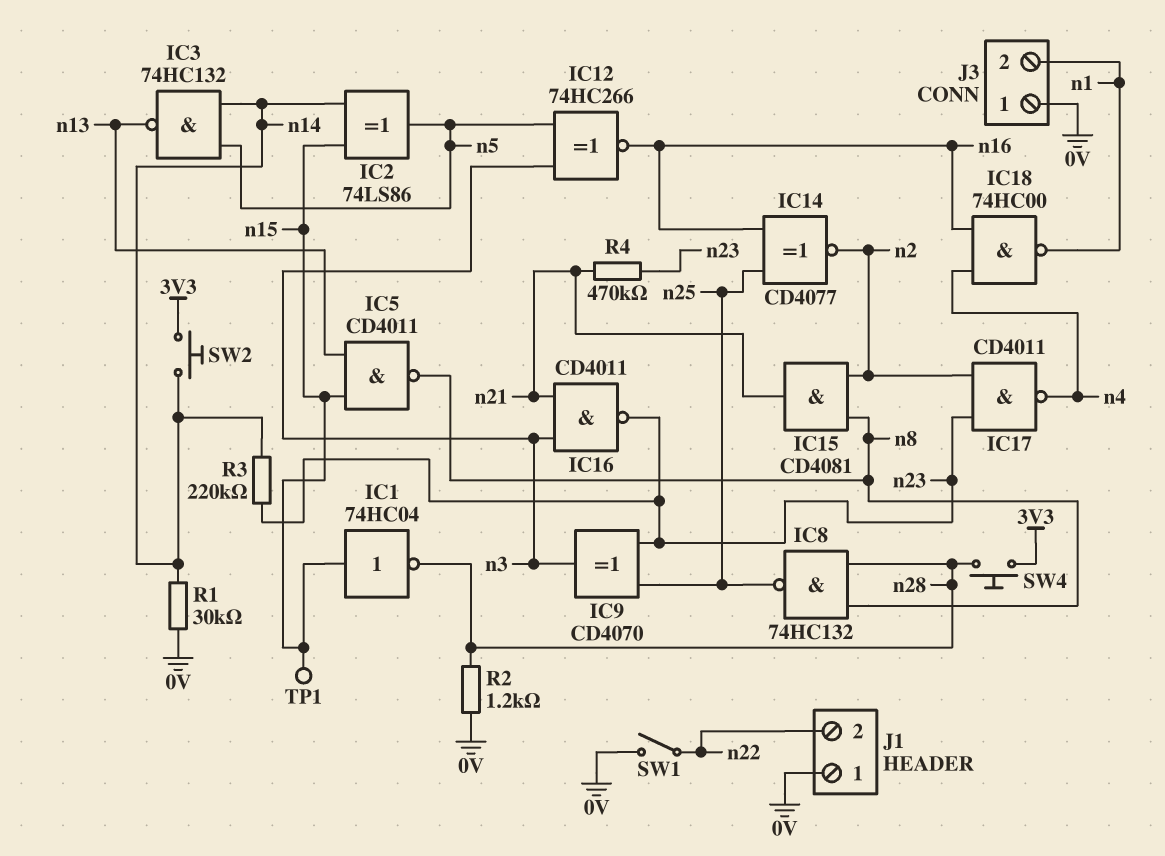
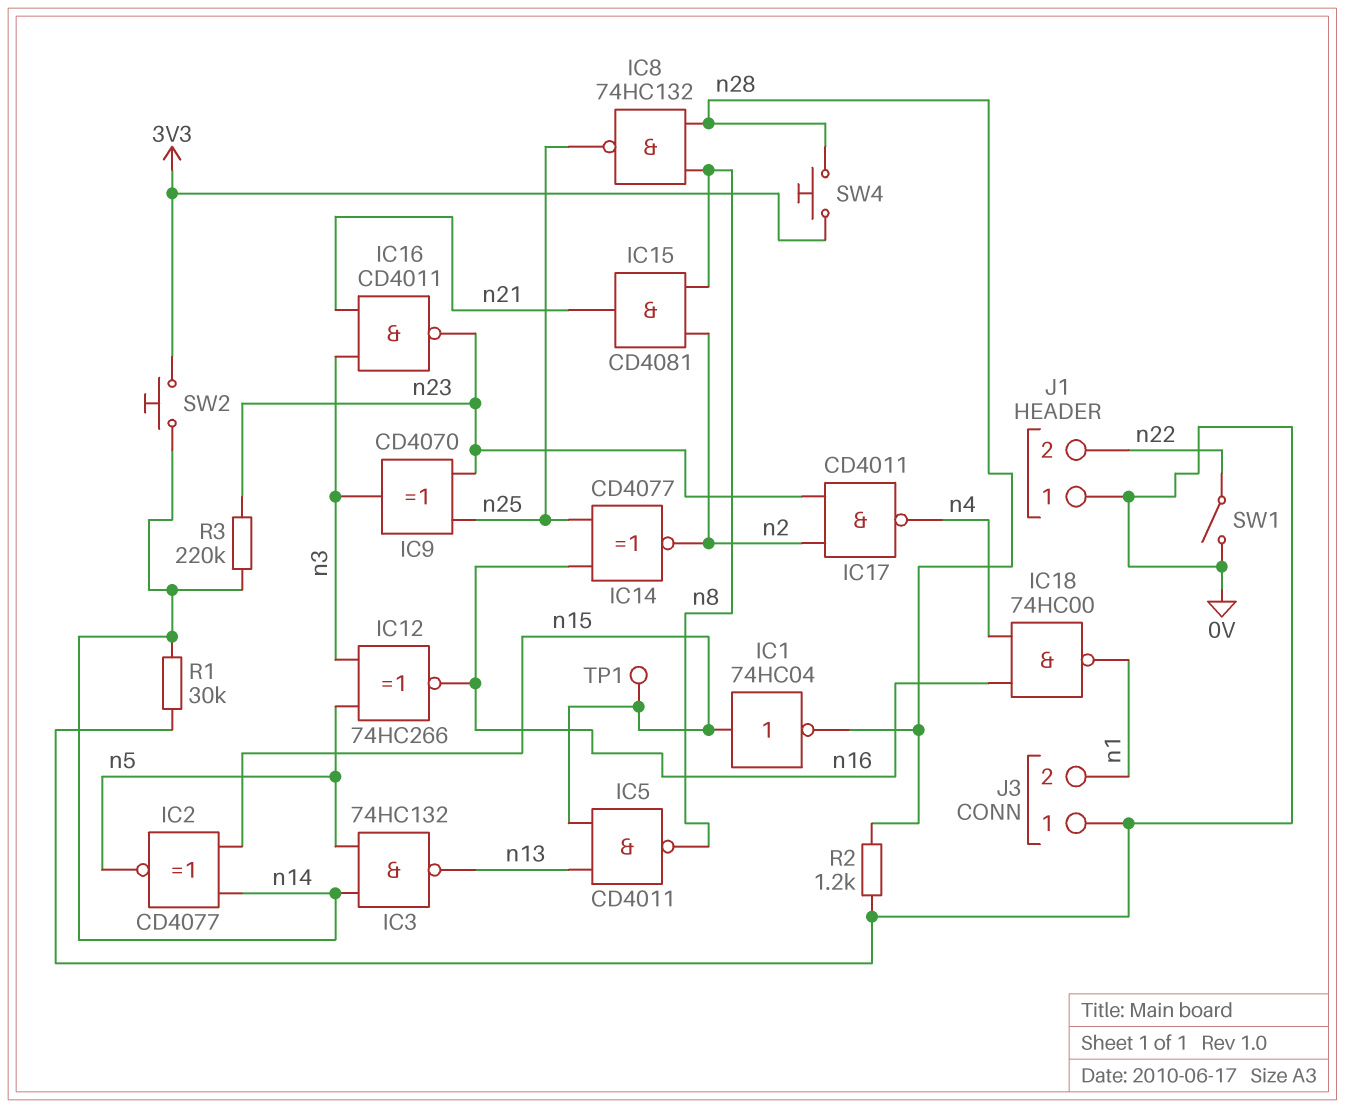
IC2: XOR 74LS86 (in n14, in n15, out n5) -> XNOR CD4077 (in n14, in n15, out n5)
R4: 470k (n21, n23) -> none

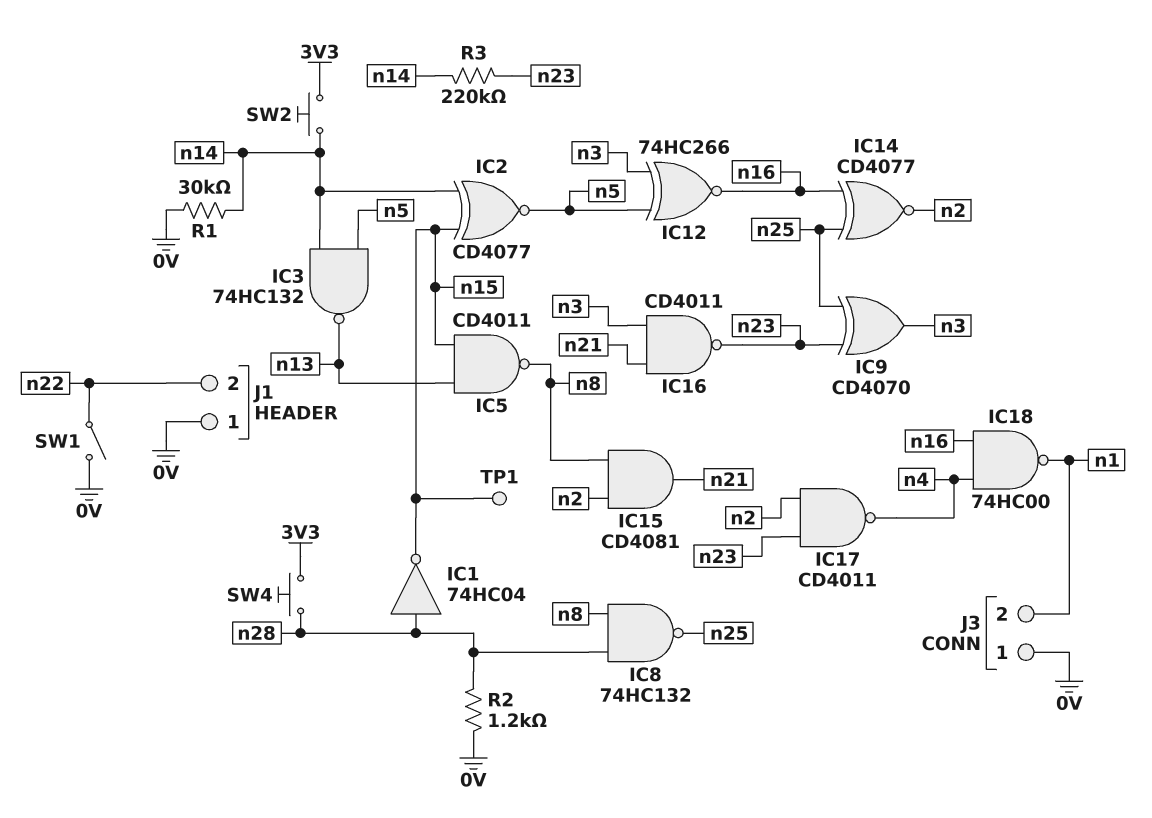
IC1: NOT 74HC04 (in n15, out n28) -> NOT 74HC04 (in n28, out n15)

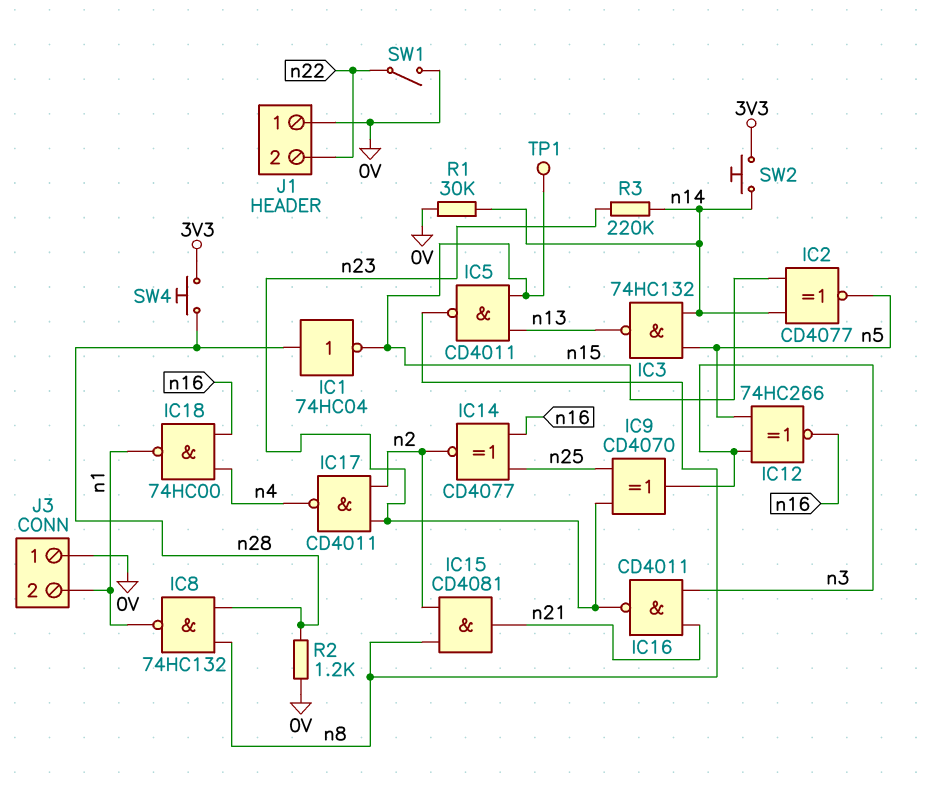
IC8: NAND 74HC132 (in n8, in n28, out n25) -> NAND 74HC132 (in n8, in n28, out n1)

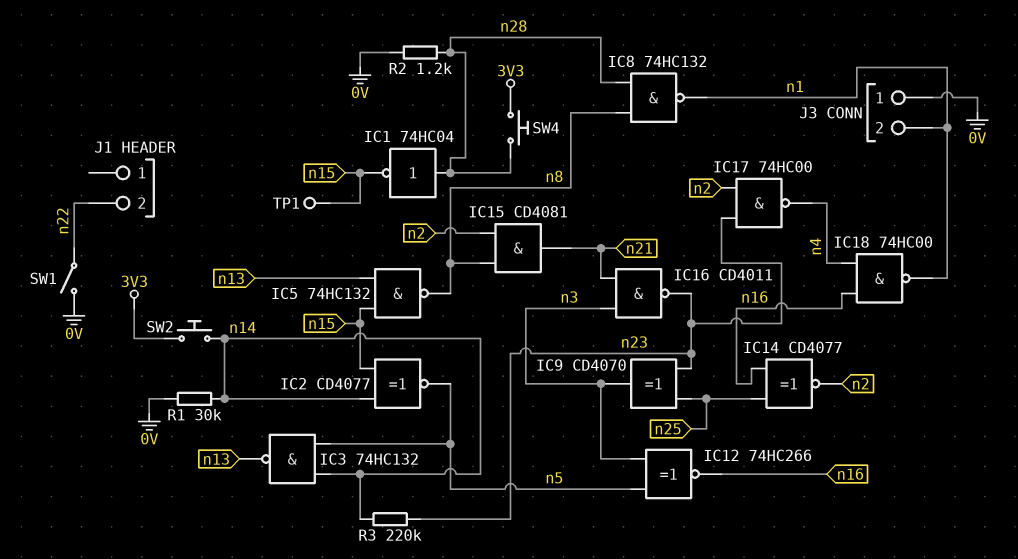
IC5: NAND CD4011 (in n13, in n15, out n8) -> NAND 74HC132 (in n13, in n15, out n8)
IC17: NAND CD4011 (in n2, in n23, out n4) -> NAND 74HC00 (in n2, in n23, out n4)
J1 pin 1: 0V -> none

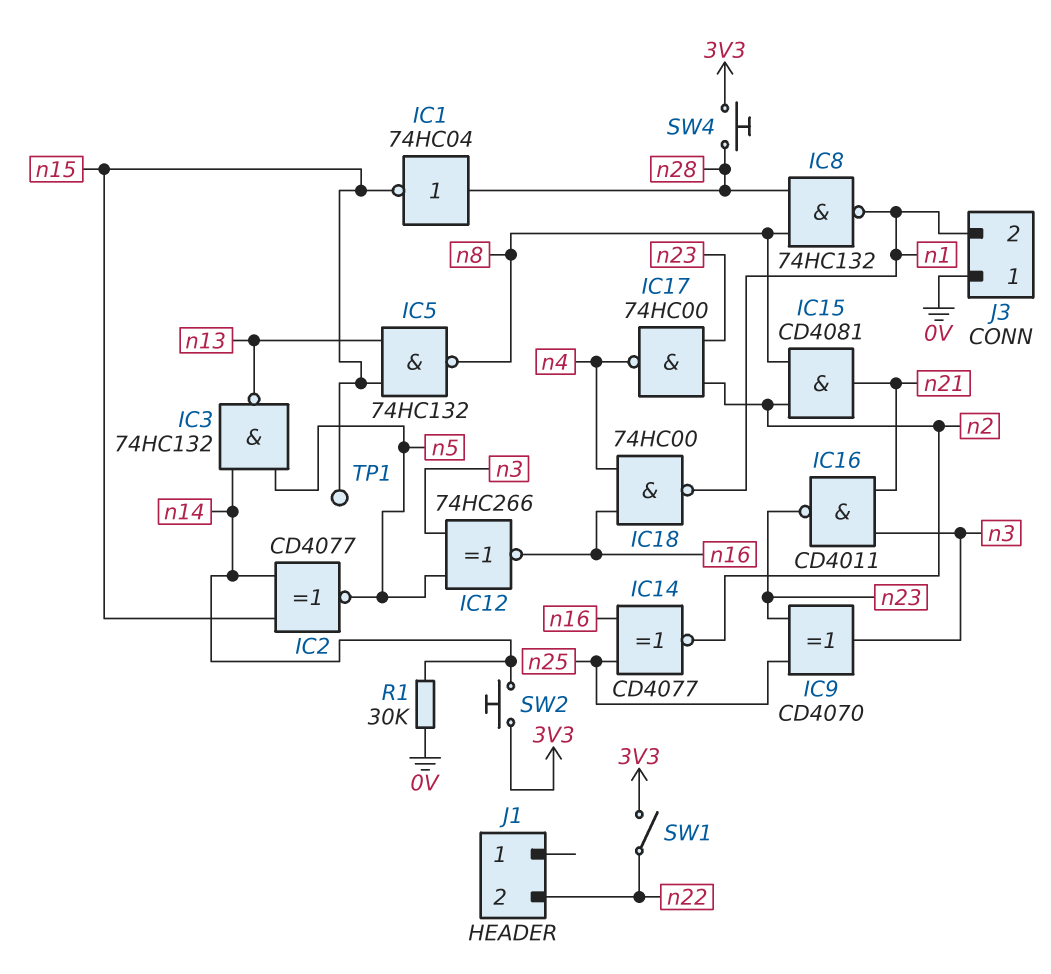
R2: 1.2k (0V, n28) -> none
R3: 220k (n14, n23) -> none
SW1: switch (0V, n22) -> switch (3V3, n22)

